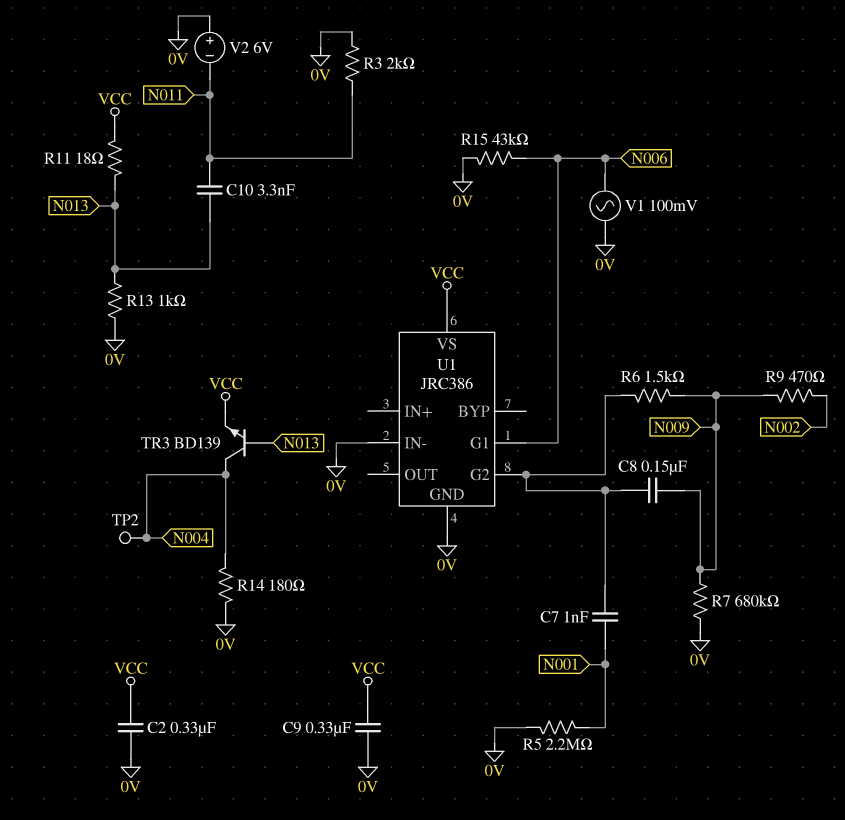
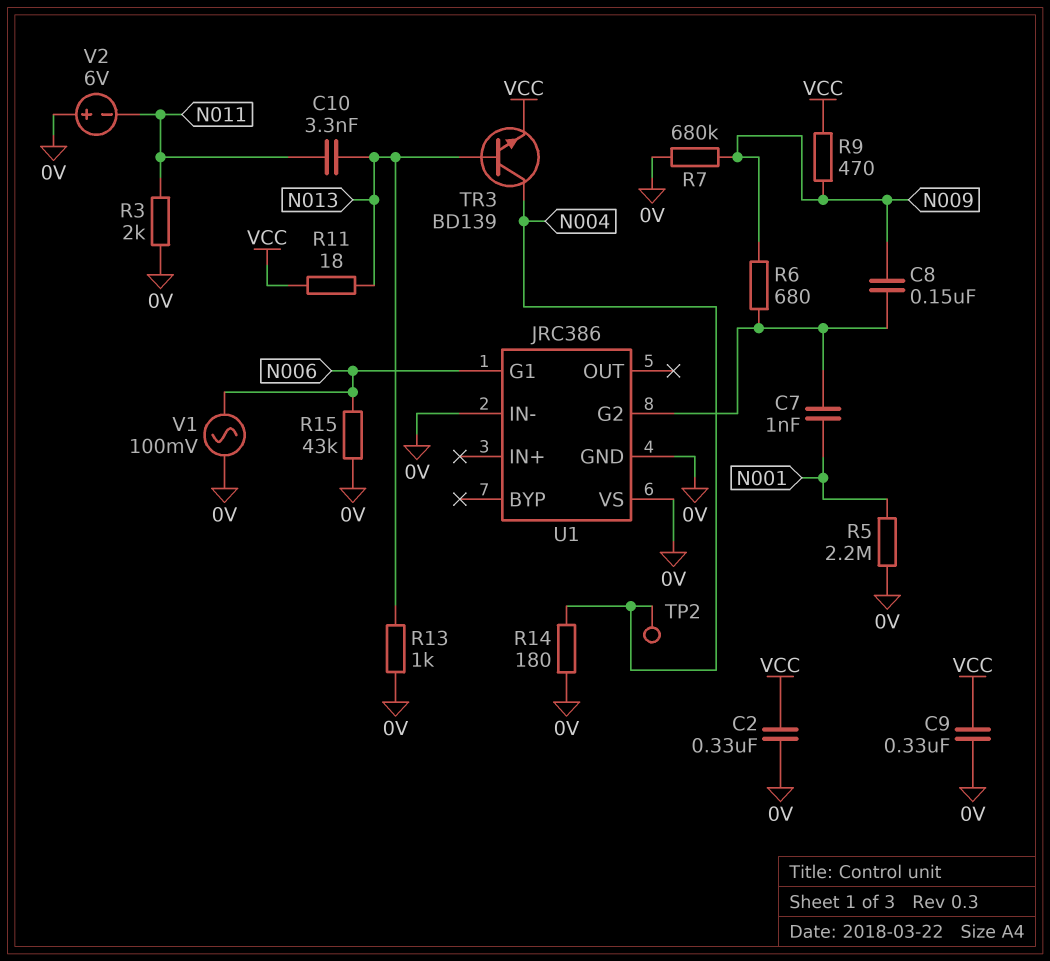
R6: 1.5k (N009, U1/G2) -> 680 (N009, U1/G2)
R9: 470 (N002, N009) -> 470 (N009, VCC)
U1 pin VS: VCC -> 0V

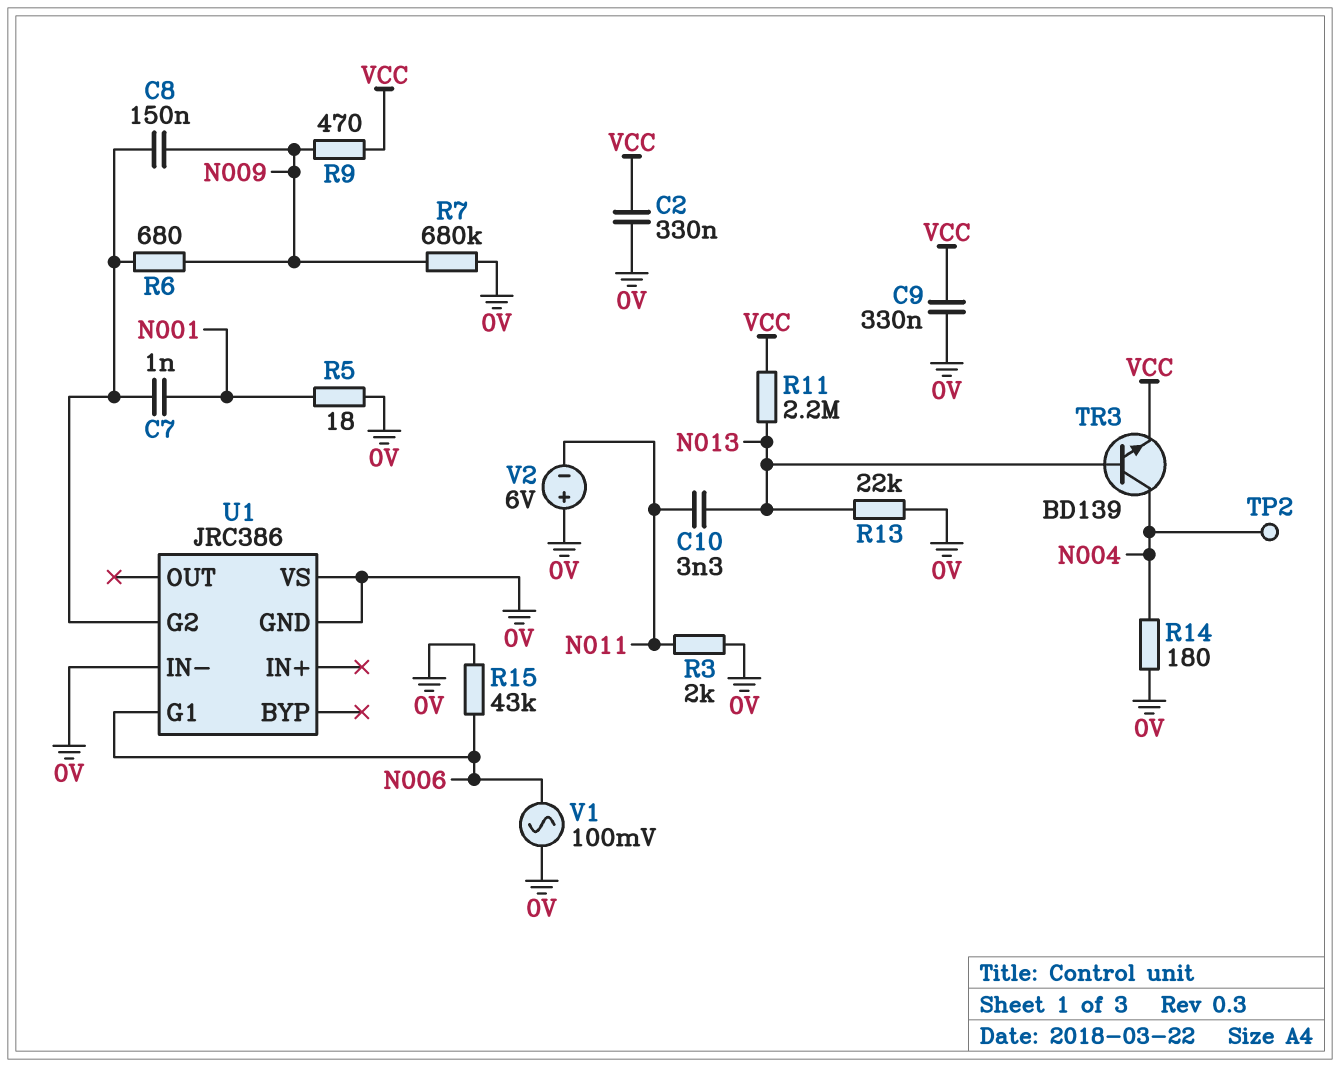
R5: 2.2M (0V, N001) -> 18 (0V, N001)
R11: 18 (N013, VCC) -> 2.2M (N013, VCC)
R13: 1k (0V, N013) -> 22k (0V, N013)

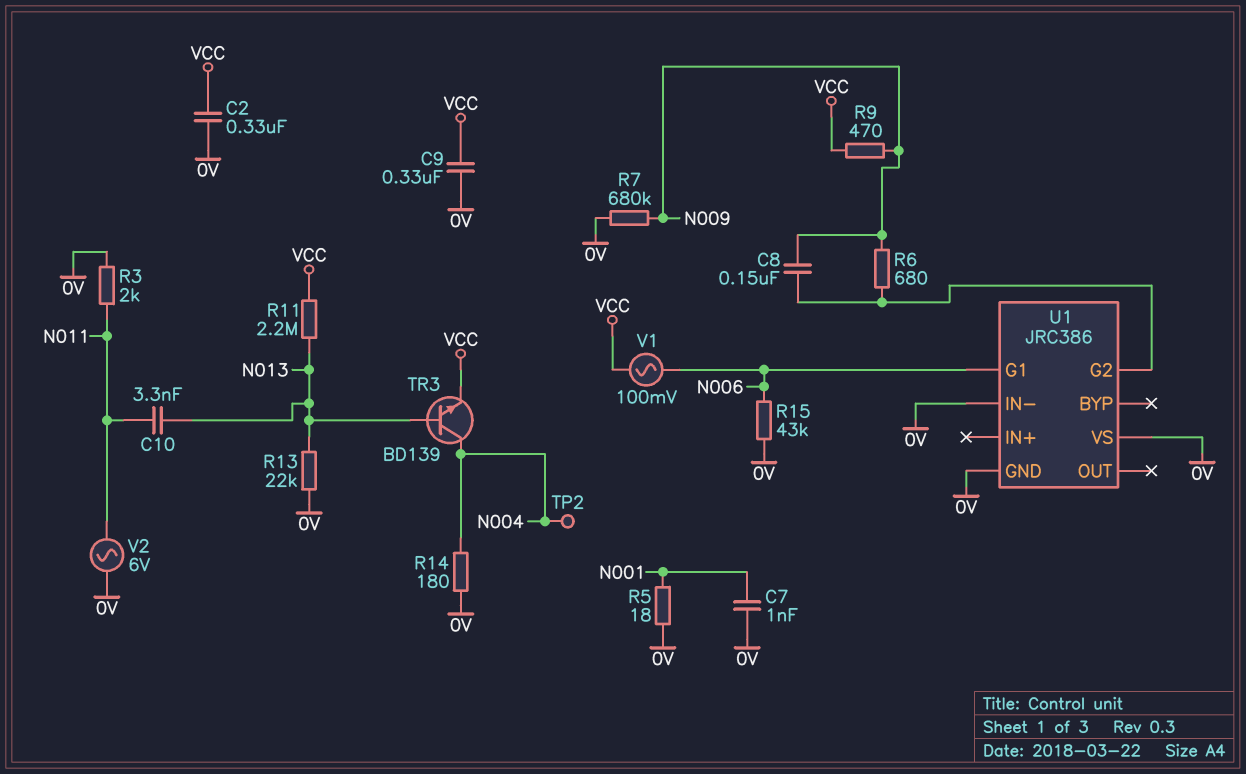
C7: 1nF (N001, U1/G2) -> 1nF (0V, N001)
V1: AC 100mV (0V, N006) -> AC 100mV (N006, VCC)
V2: 6V (plus 0V, minus N011) -> AC 6V (0V, N011)

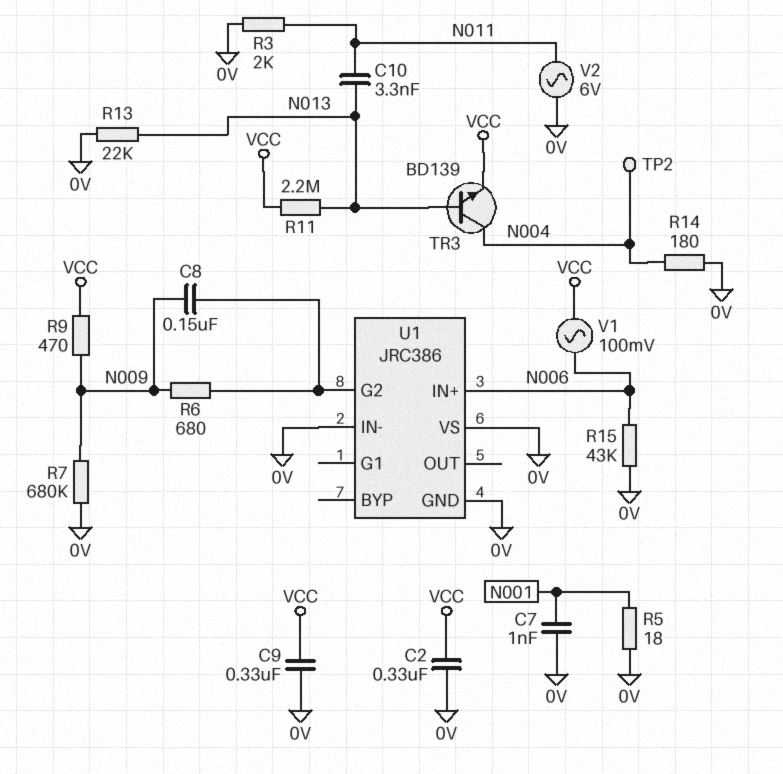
U1 pin G1: N006 -> none
U1 pin IN+: none -> N006

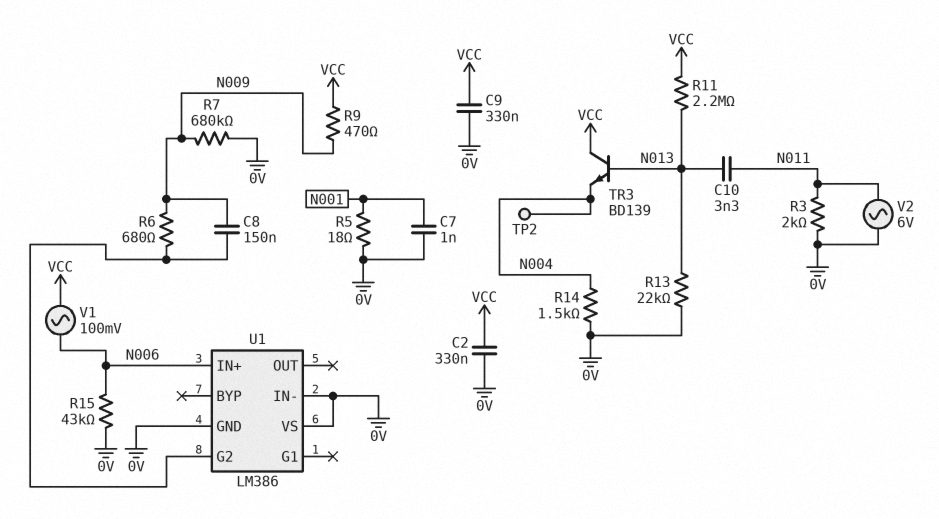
R14: 180 (0V, N004) -> 1.5k (0V, N004)
TR3: NPN BD139 (B N013, C N004, E VCC) -> NPN BD139 (B N013, C VCC, E N004)
U1: JRC386 -> LM386

